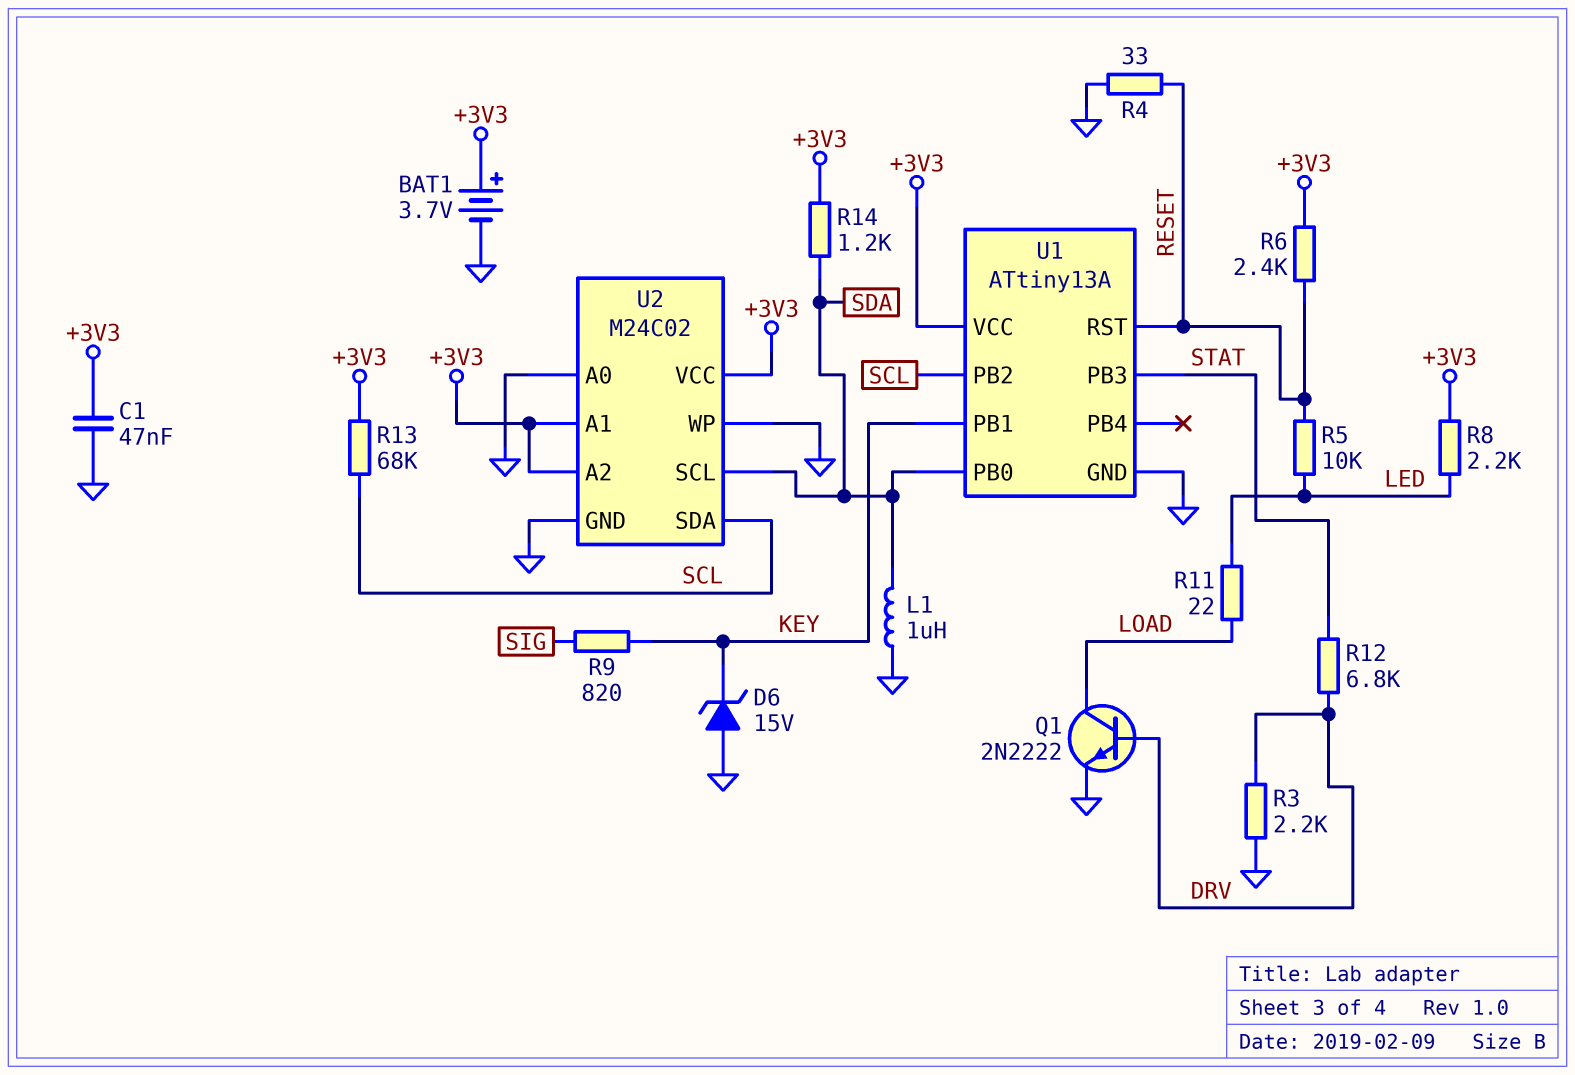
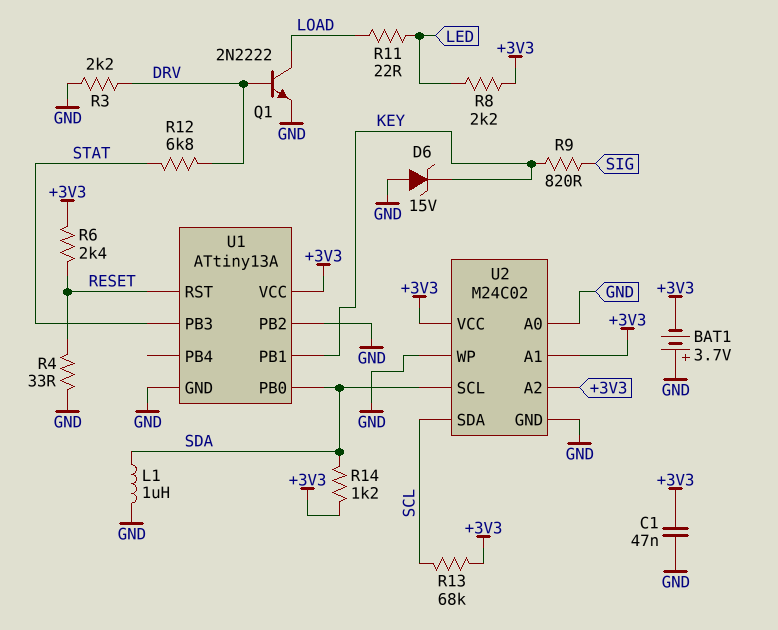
BAT1: 3.7V (plus +3V3, minus GND) -> 3.7V (plus GND, minus +3V3)
R5: 10k (LED, RESET) -> none
U1 pin PB2: SCL -> GND

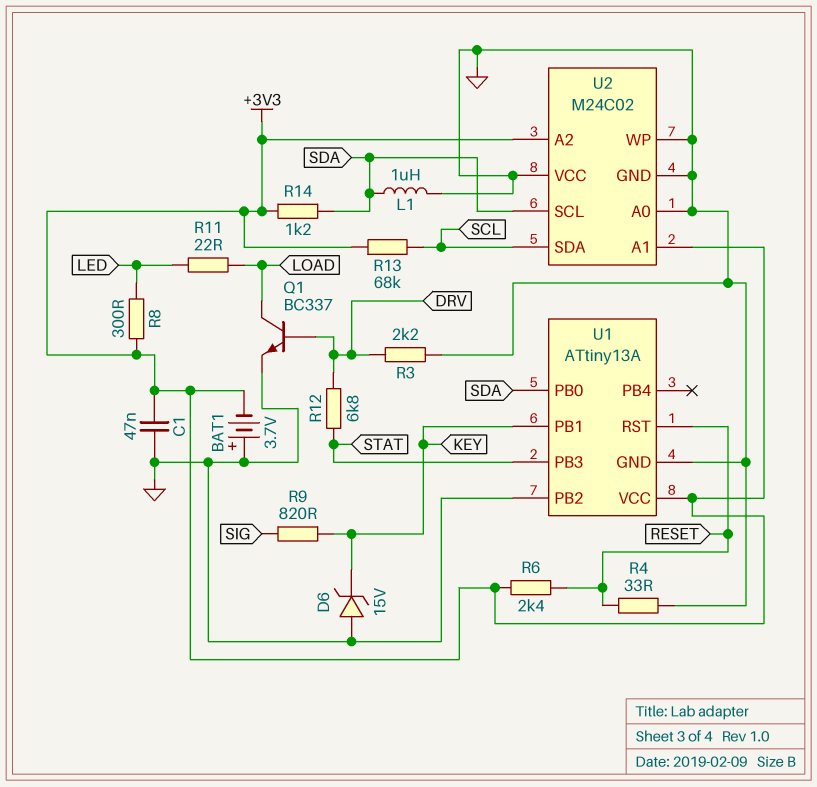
Q1: NPN 2N2222 (B DRV, C LOAD, E GND) -> NPN BC337 (B DRV, C LOAD, E GND)
R8: 2.2k (+3V3, LED) -> 300 (+3V3, LED)
U2 pin VCC: +3V3 -> GND

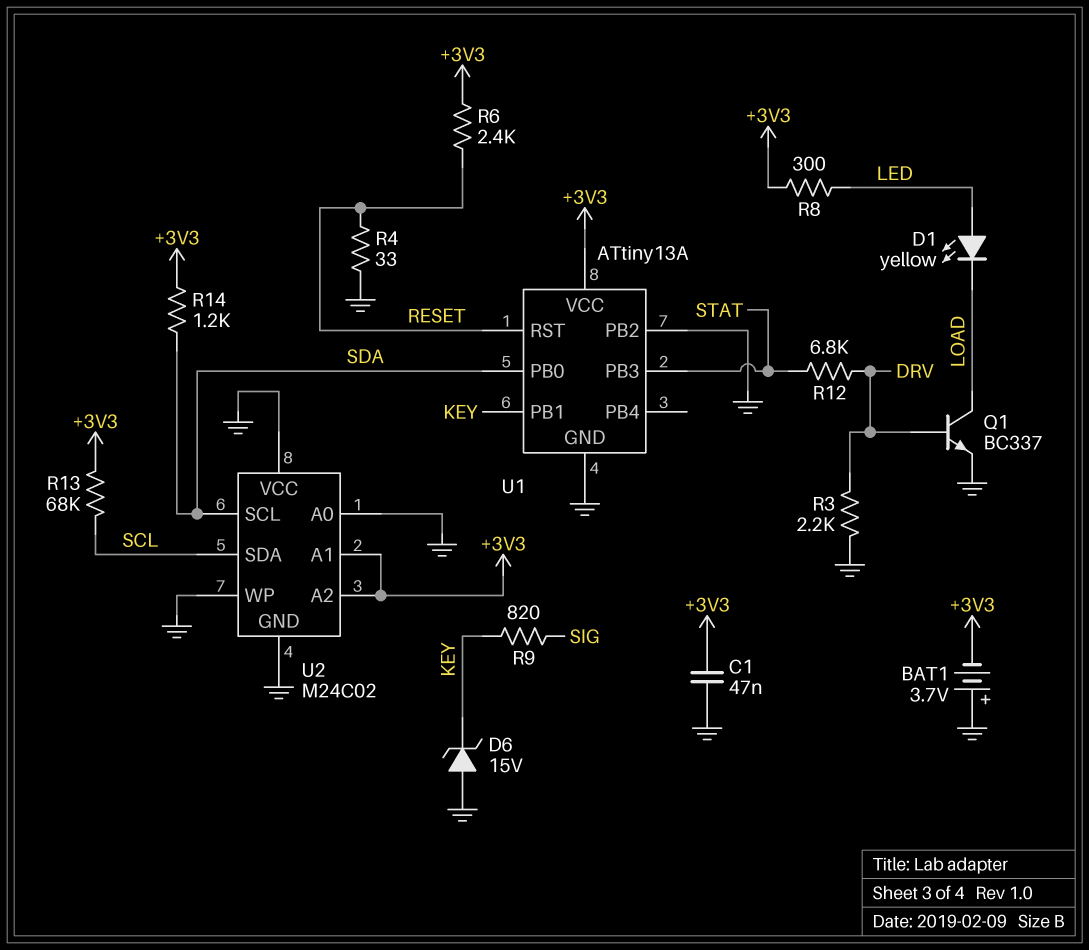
D1: none -> LED yellow (A LED, K LOAD)
L1: 1uH (GND, SDA) -> none
R11: 22 (LED, LOAD) -> none

